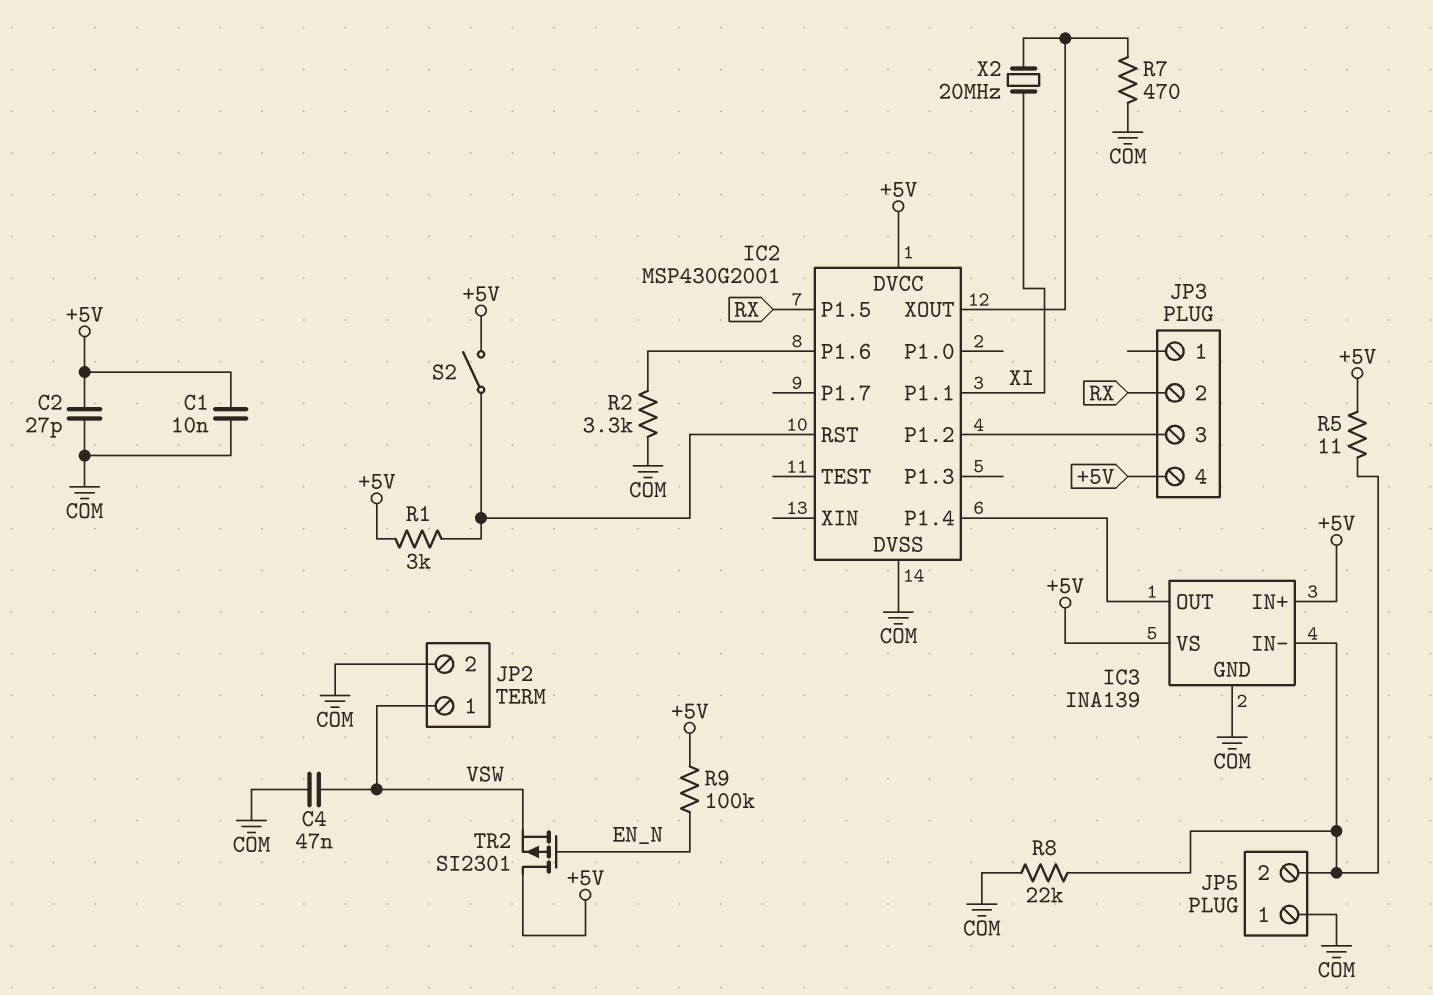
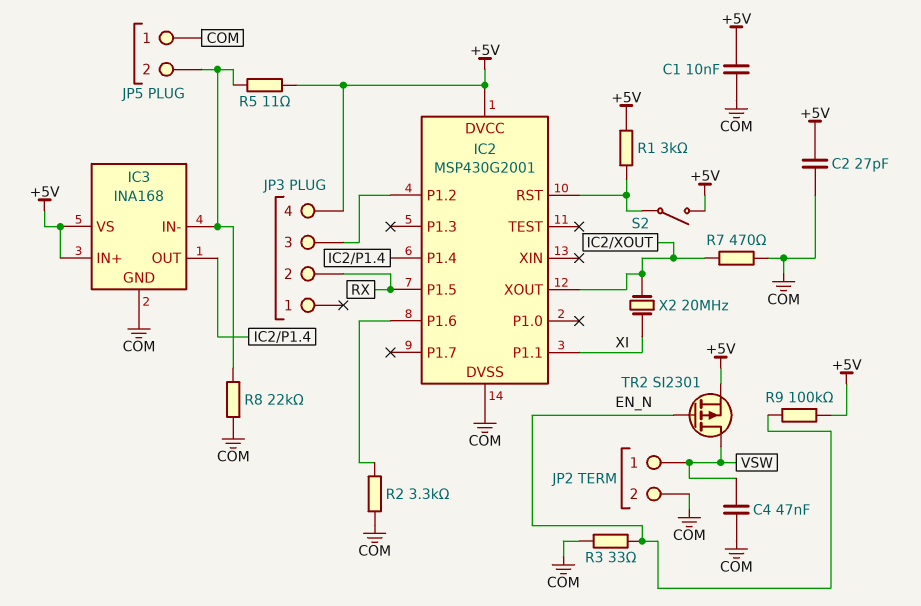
IC3: INA139 -> INA168
R3: none -> 33 (COM, EN_N)
TR2: PMOS SI2301 (G EN_N, D +5V, S VSW) -> PMOS SI2301 (G EN_N, D VSW, S +5V)

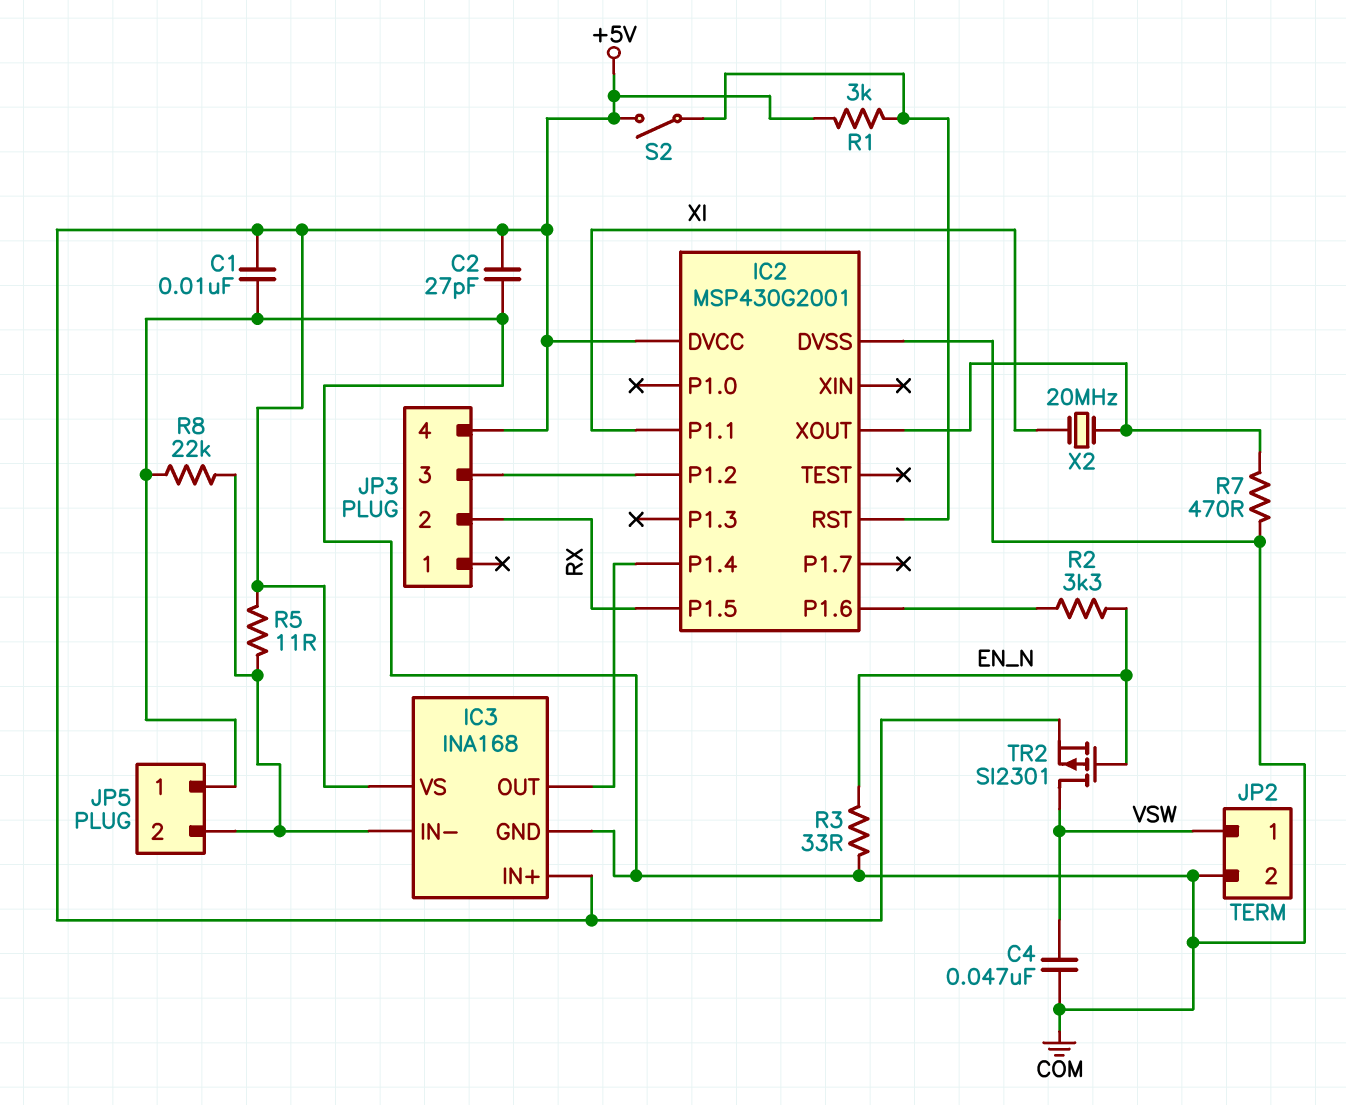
R2: 3.3k (COM, IC2/P1.6) -> 3.3k (EN_N, IC2/P1.6)
R9: 100k (+5V, EN_N) -> none

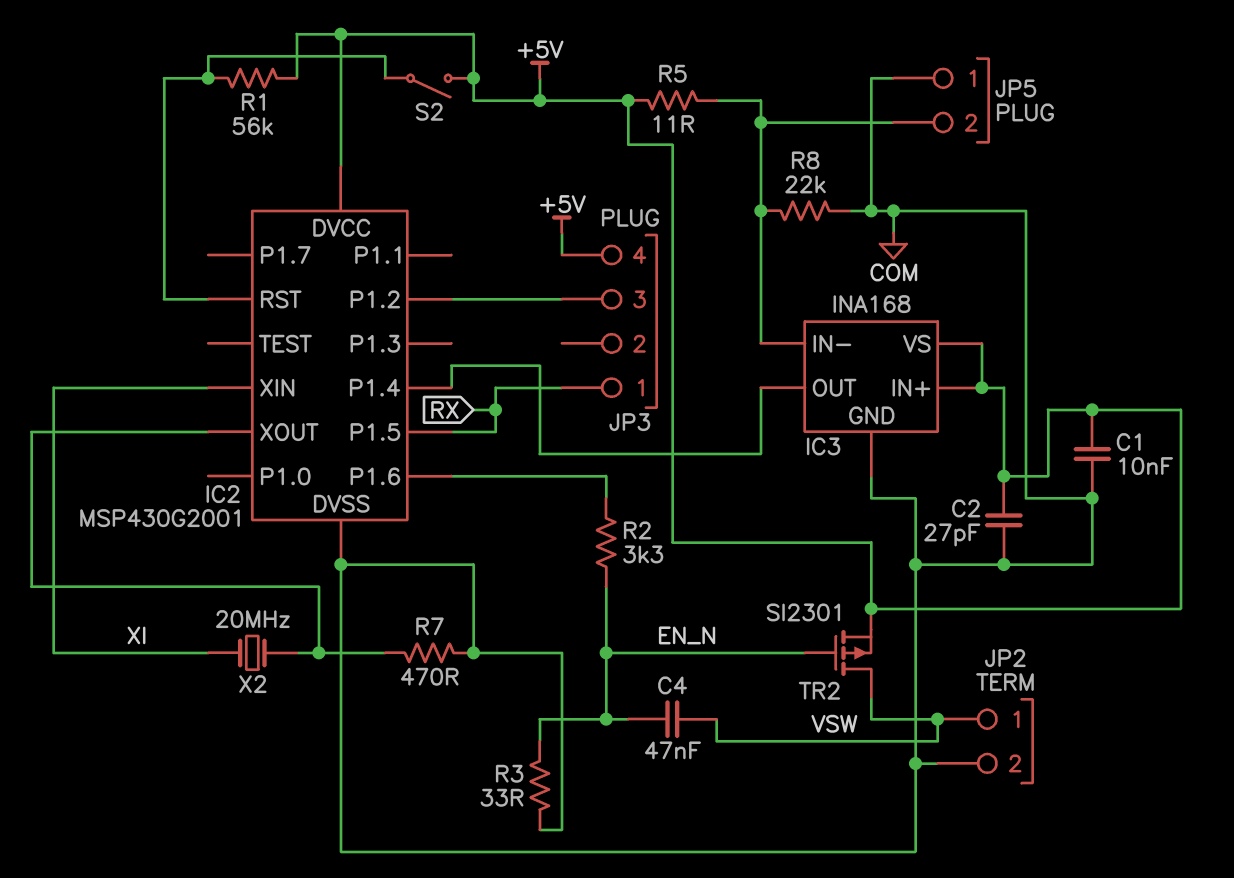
C4: 47nF (COM, VSW) -> 47nF (EN_N, VSW)
IC2 pin P1.1: XI -> none
IC2 pin XIN: none -> XI
JP3 pin 1: none -> RX
JP3 pin 2: RX -> none
R1: 3k (+5V, IC2/RST) -> 56k (+5V, IC2/RST)

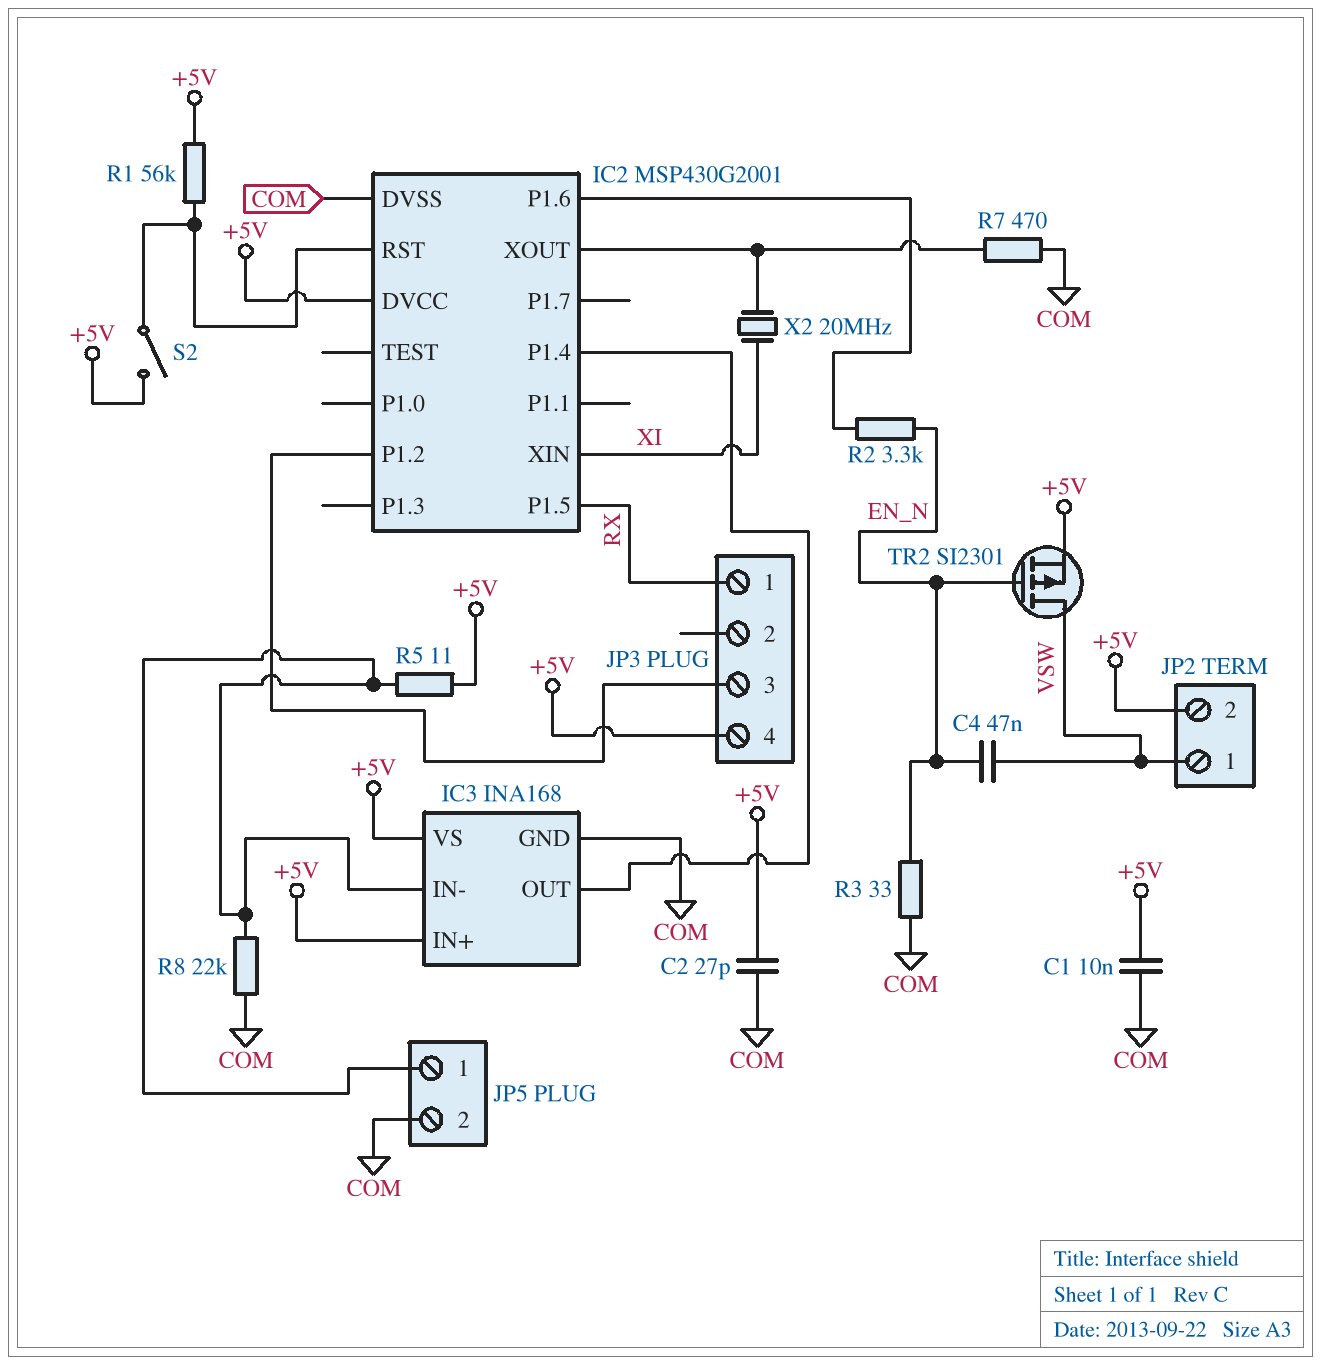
JP2 pin 2: COM -> +5V
JP5 pin 1: COM -> IC3/IN-
JP5 pin 2: IC3/IN- -> COM

